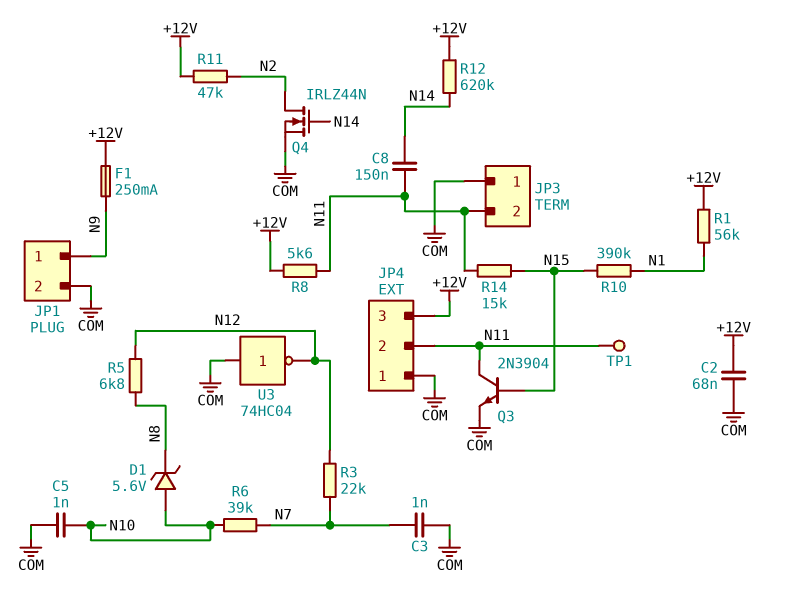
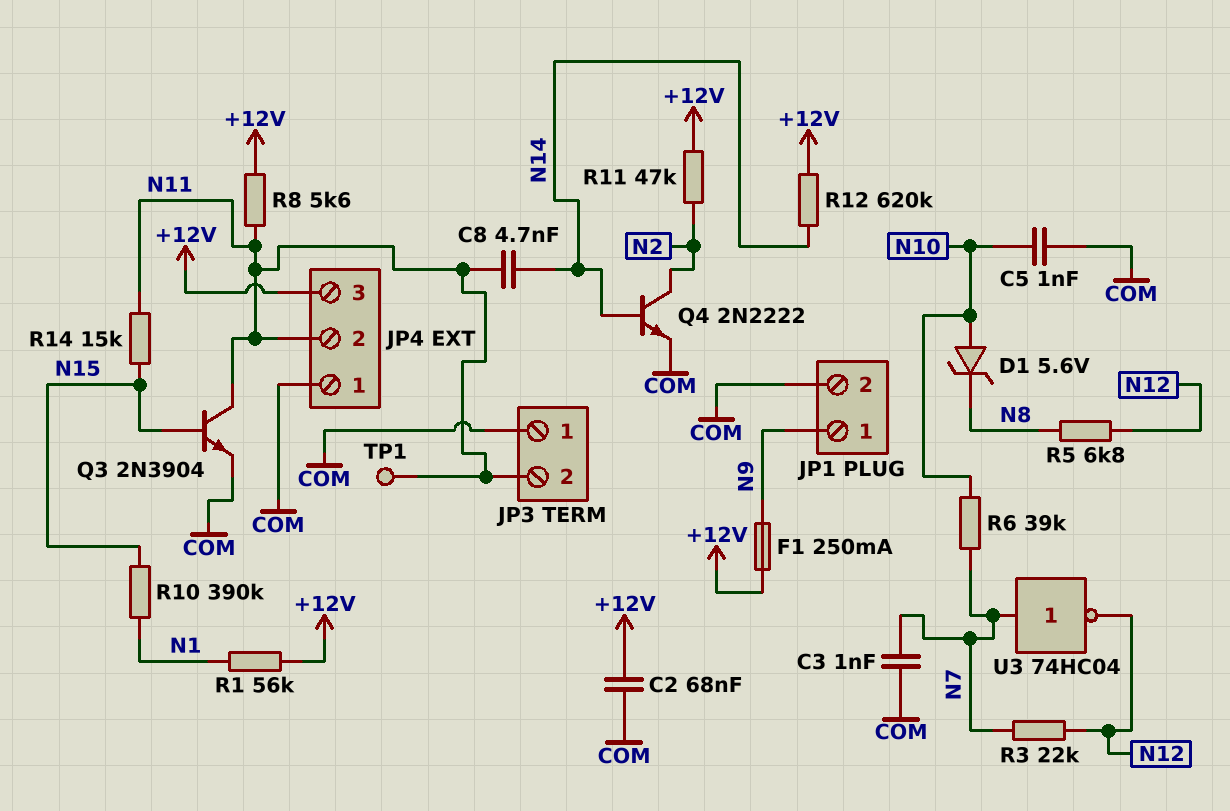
C8: 150nF (N11, N14) -> 4.7nF (N11, N14)
Q4: NMOS IRLZ44N (G N14, D N2, S COM) -> NPN 2N2222 (B N14, C N2, E COM)
U3: NOT 74HC04 (in COM, out N12) -> NOT 74HC04 (in N7, out N12)

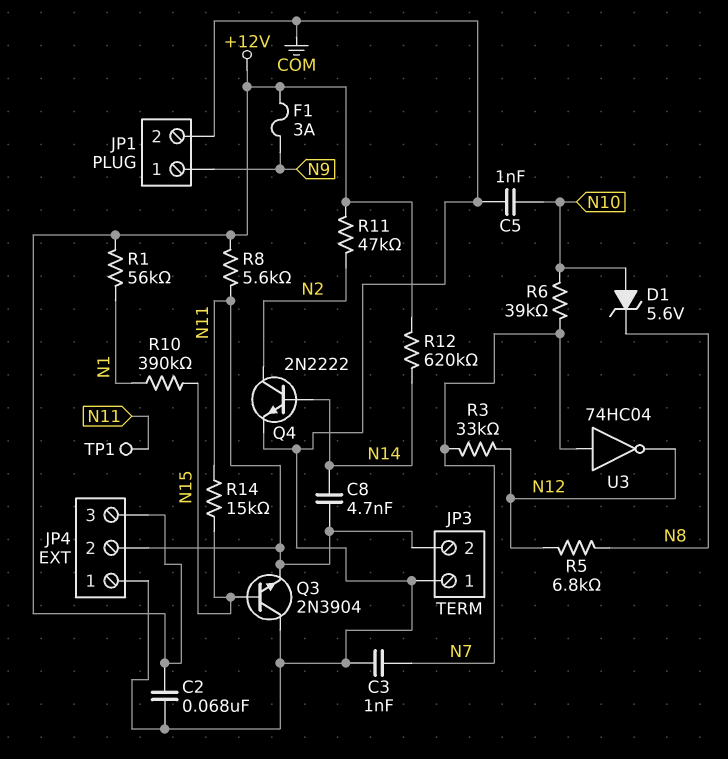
F1: 250mA (+12V, N9) -> 3A (+12V, N9)
Q3: NPN 2N3904 (B N15, C N11, E COM) -> NPN 2N3904 (B N15, C COM, E N11)
R3: 22k (N7, N12) -> 33k (N7, N12)

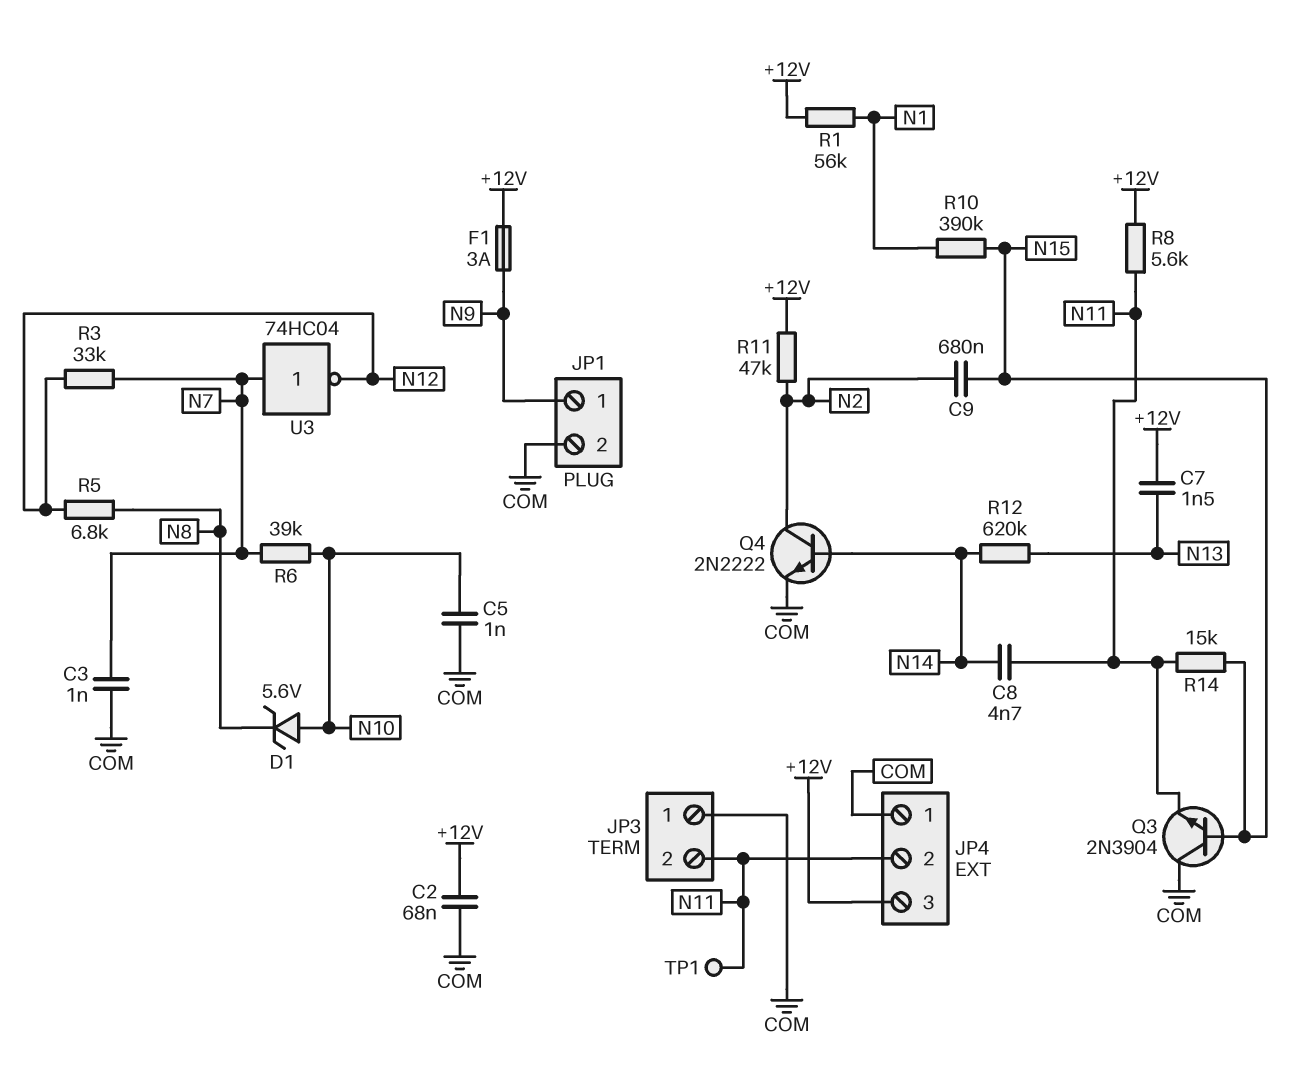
C7: none -> 1.5nF (+12V, N13)
C9: none -> 680nF (N2, N15)
R12: 620k (+12V, N14) -> 620k (N13, N14)

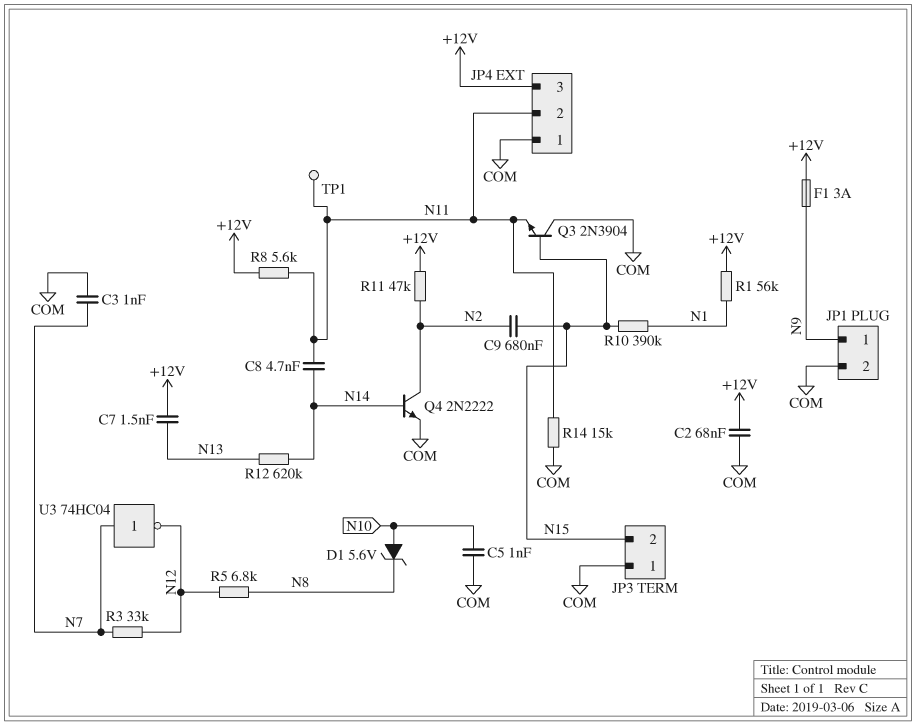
JP3 pin 2: N11 -> N15
R6: 39k (N7, N10) -> none
R14: 15k (N11, N15) -> 15k (COM, N11)

